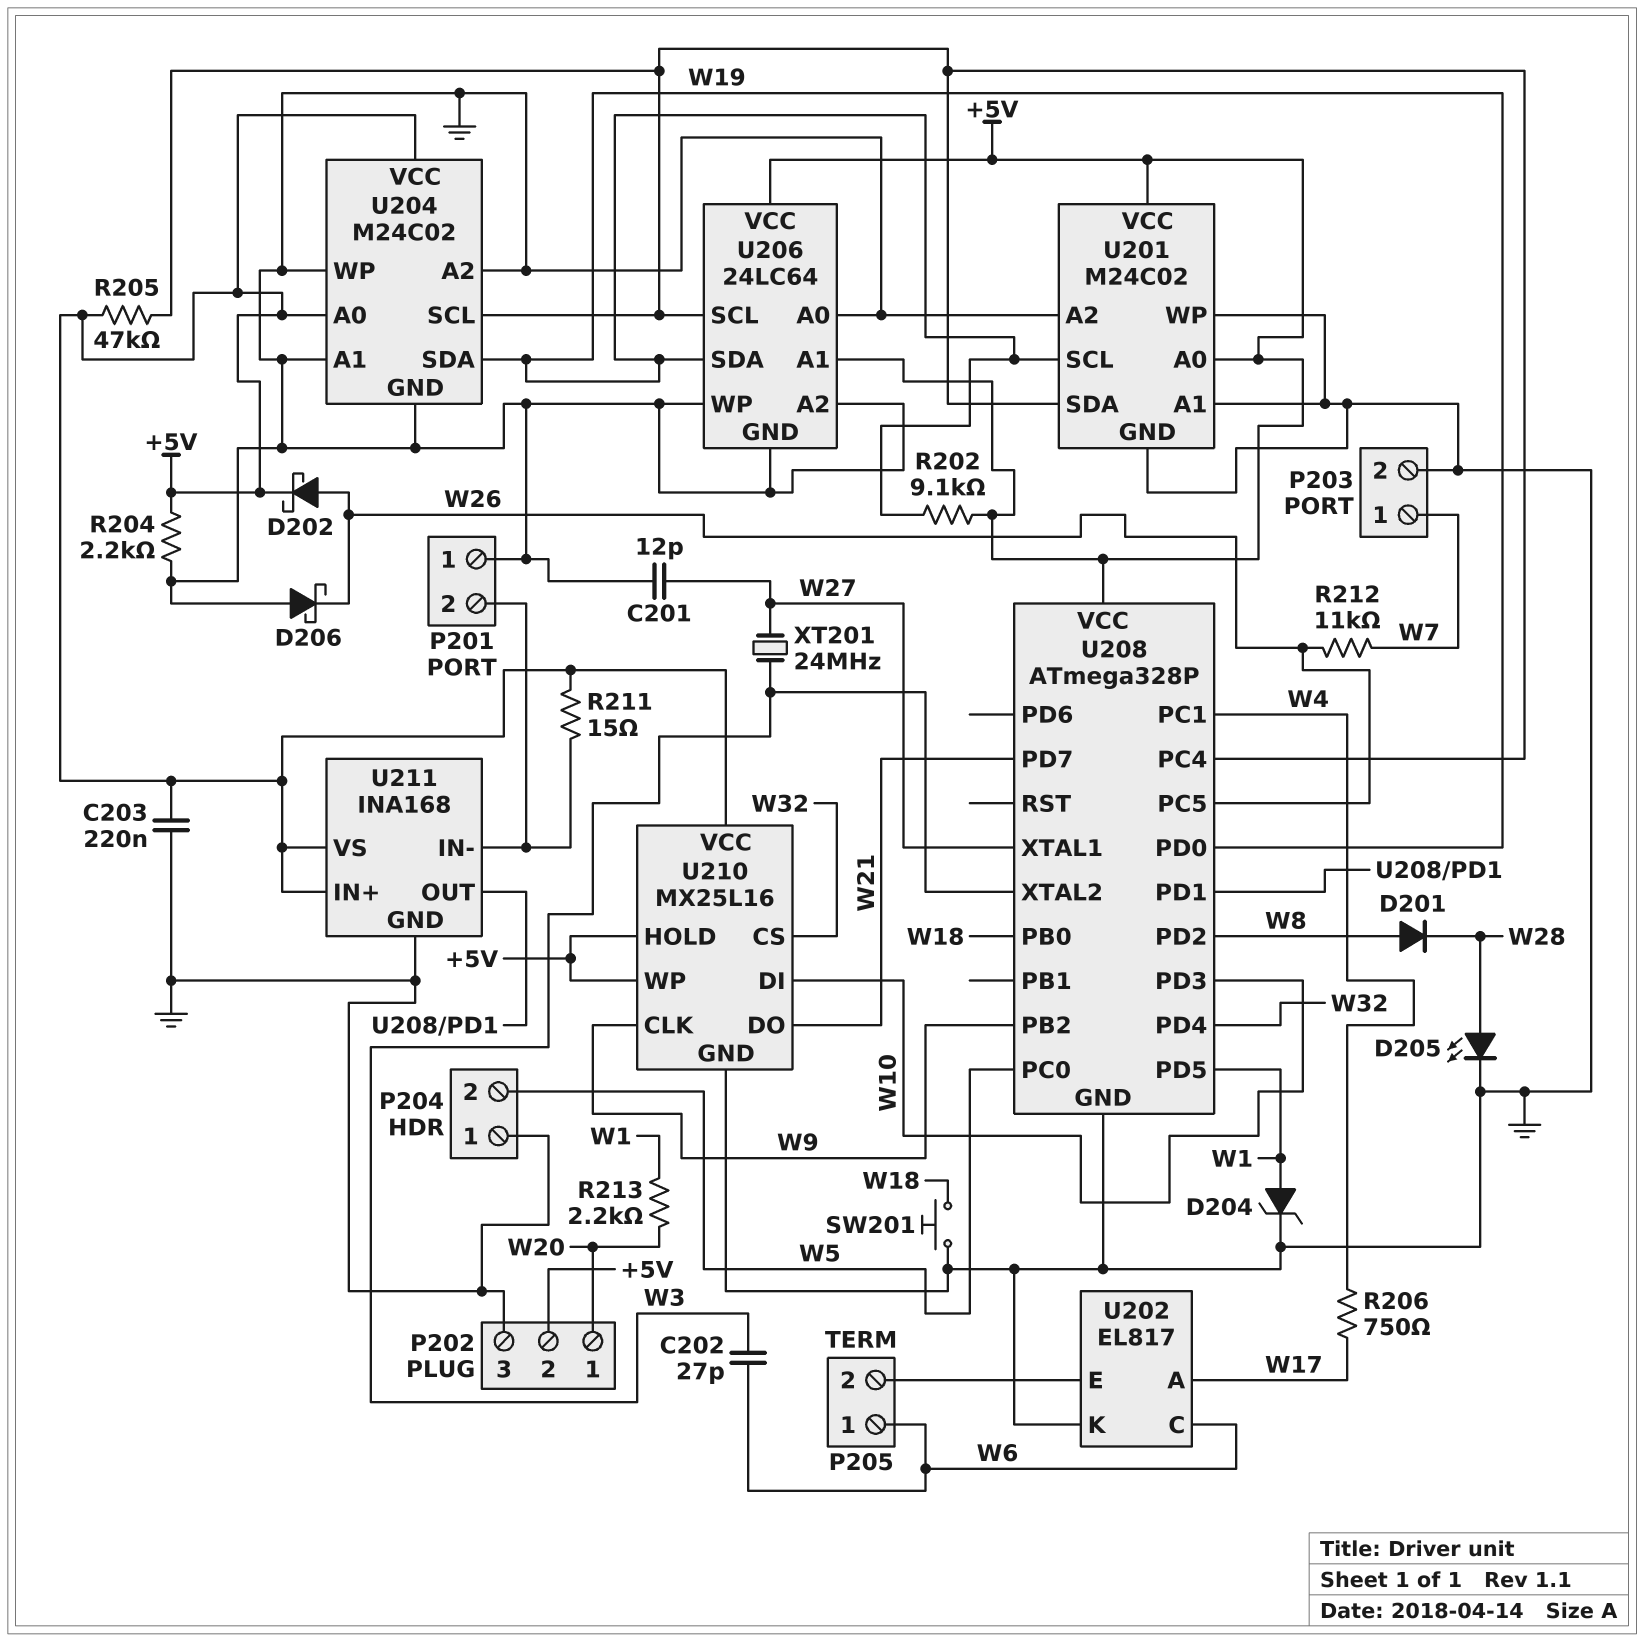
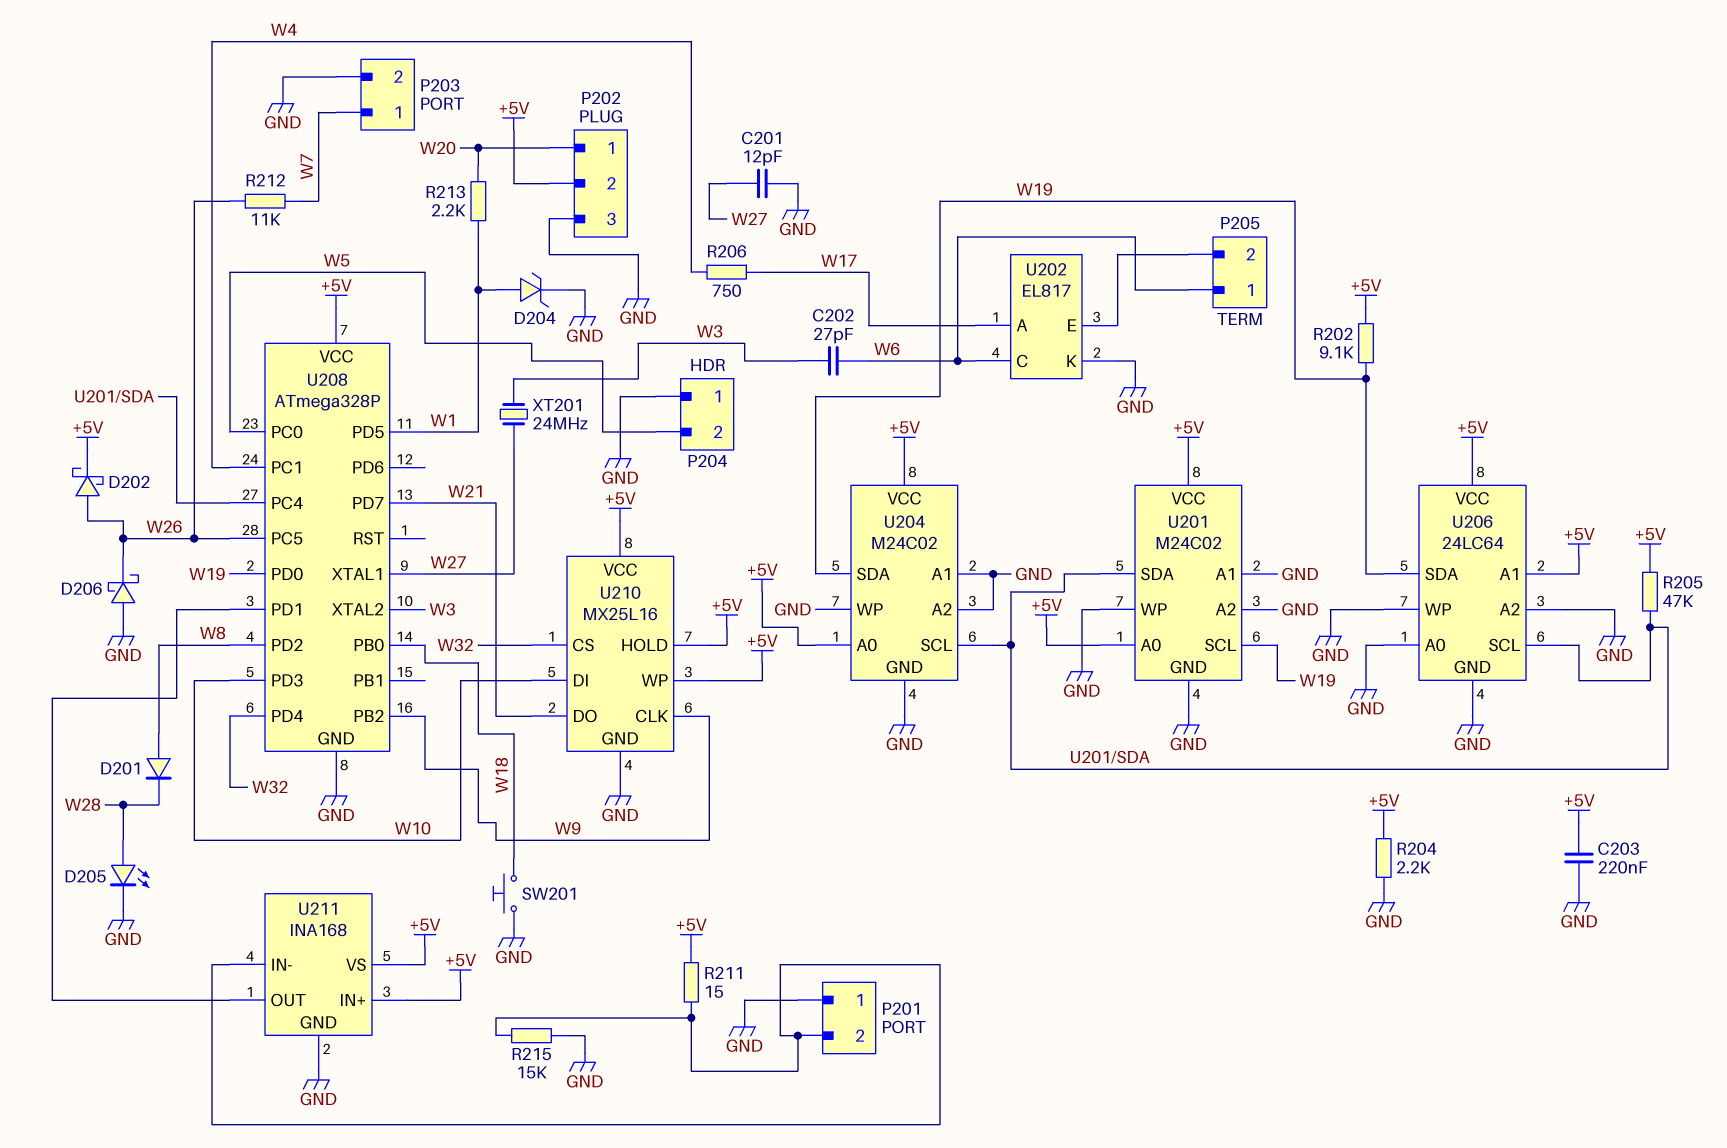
R215: none -> 15k (GND, P201/2)

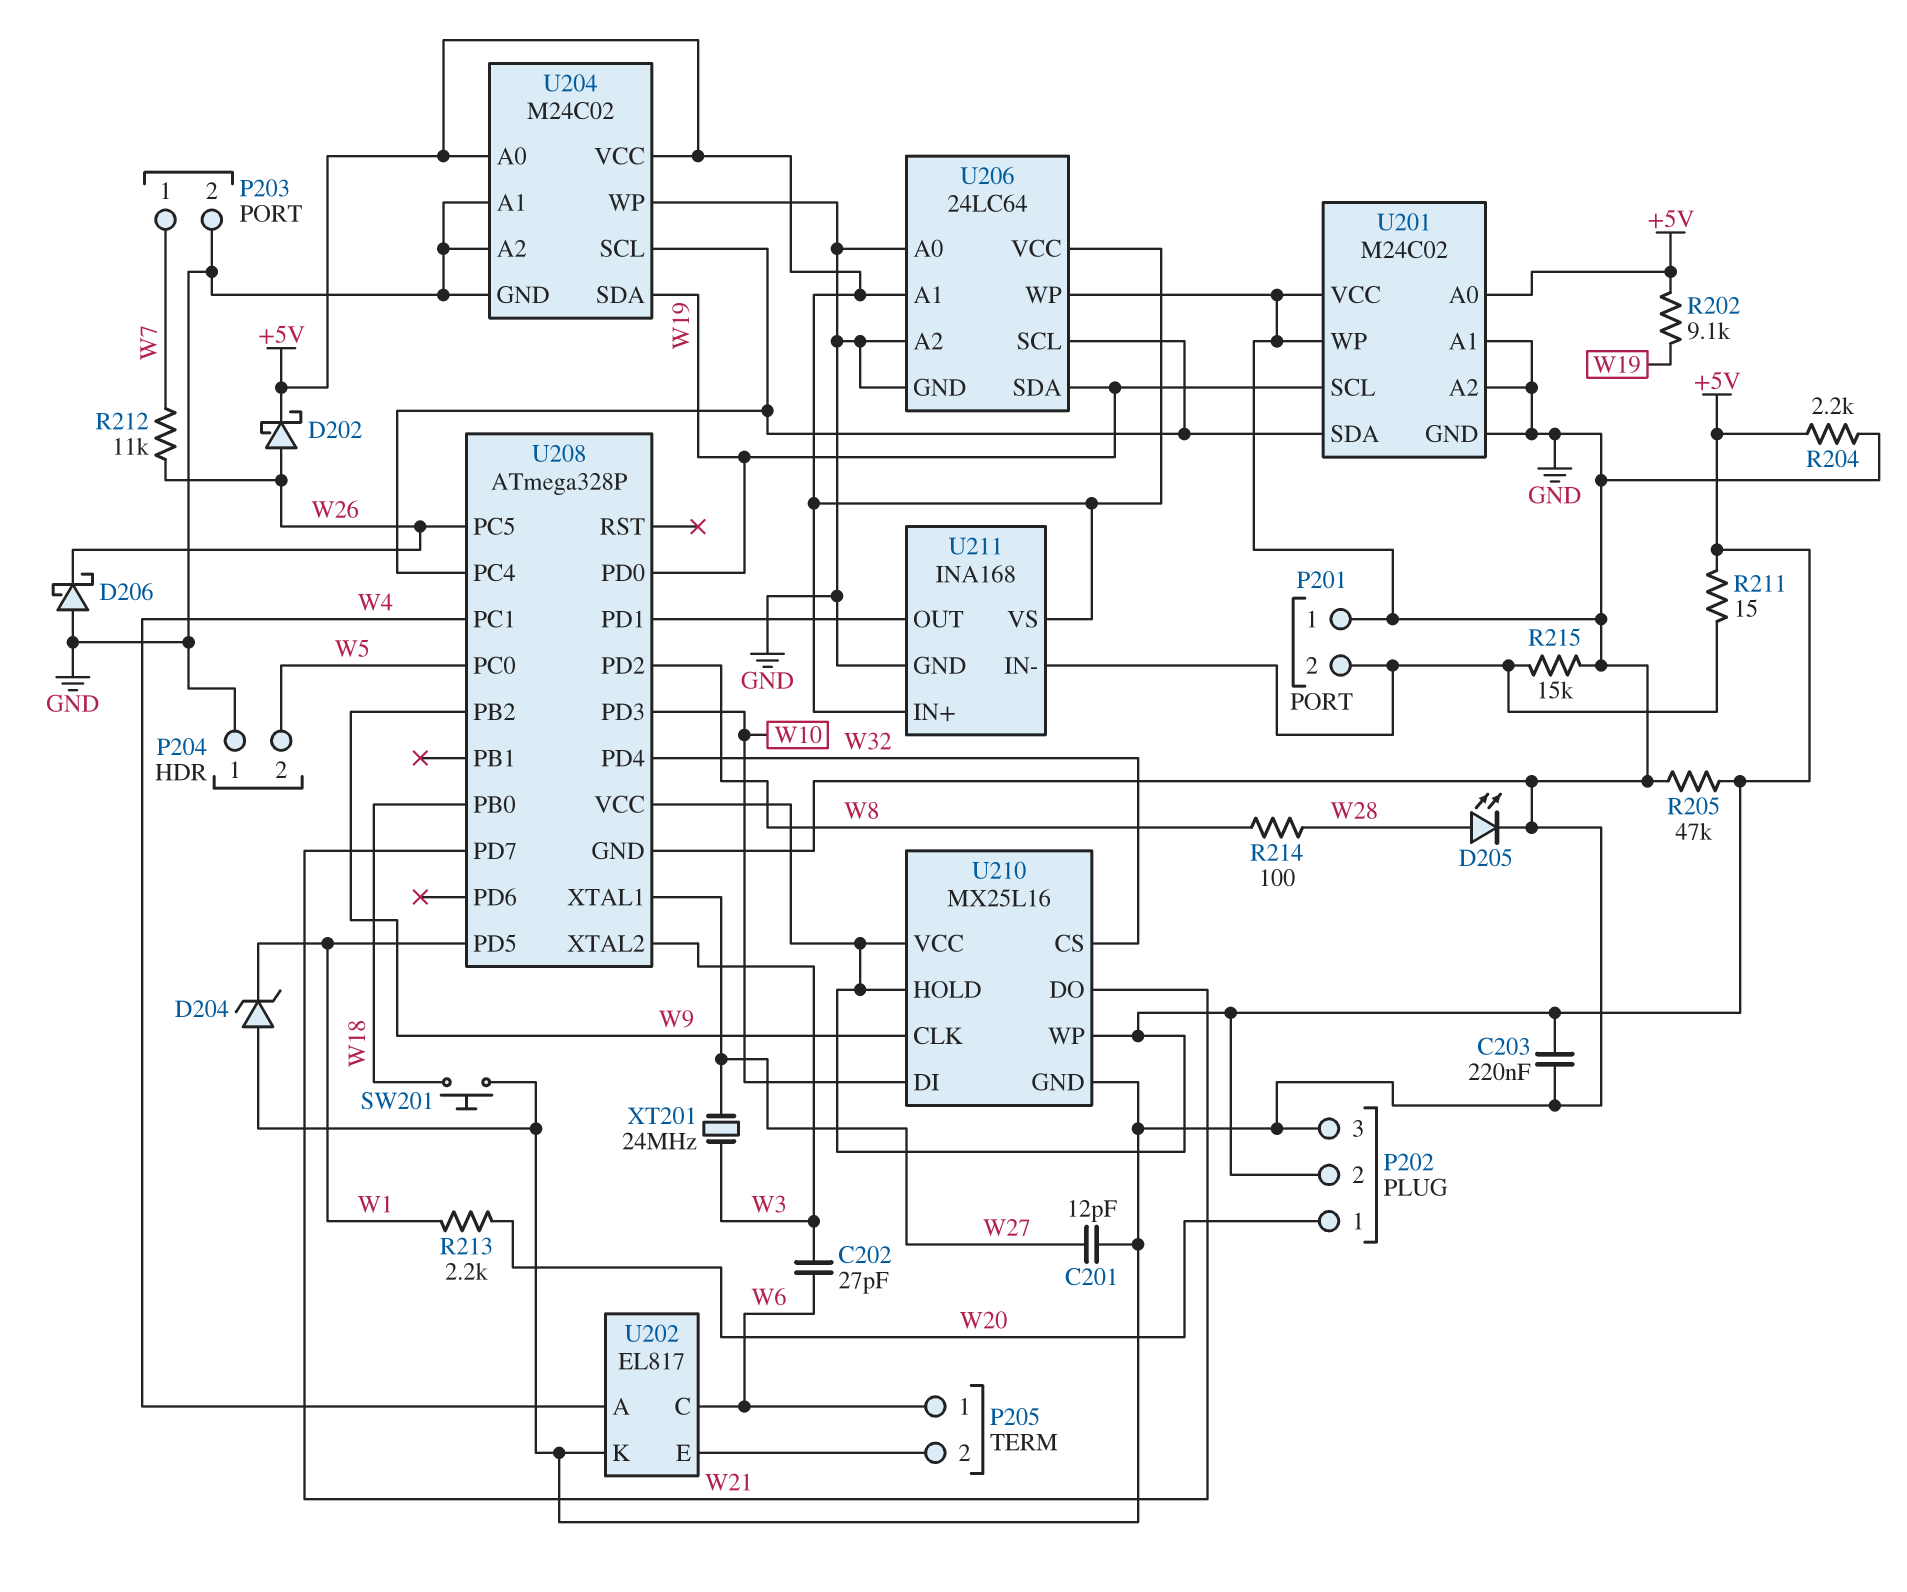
D201: diode (A W8, K W28) -> none
D204: zener (A W1, K GND) -> zener (A GND, K W1)
R205: 47k (+5V, U201/SDA) -> 47k (+5V, GND)
R206: 750 (W4, W17) -> none
R214: none -> 100 (W8, W28)
U201 pin VCC: +5V -> GND
U202 pin A: W17 -> W4

